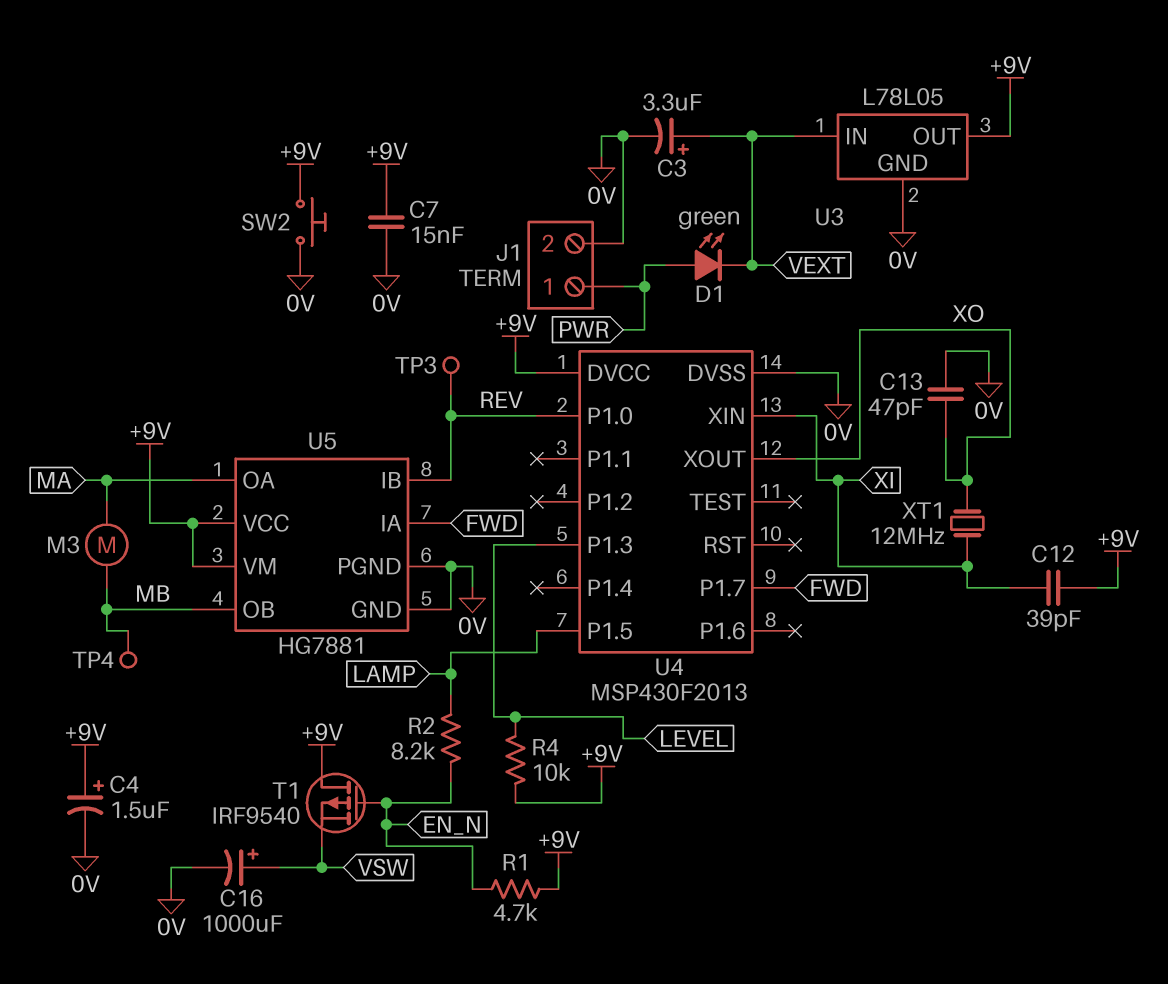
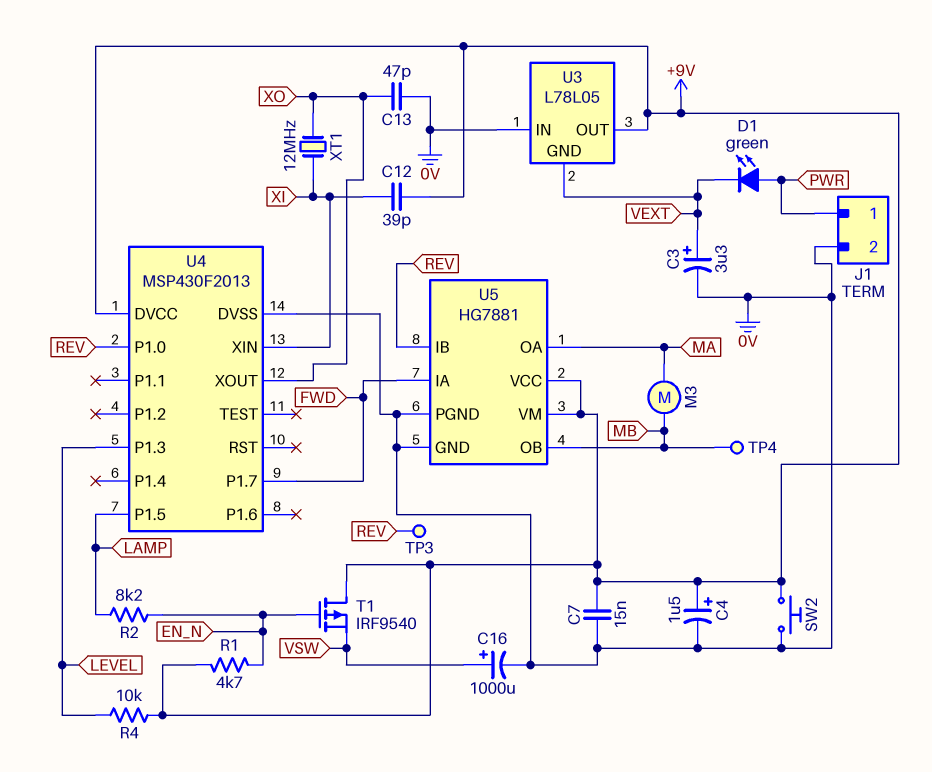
U3 pin GND: 0V -> VEXT
U3 pin IN: VEXT -> 0V

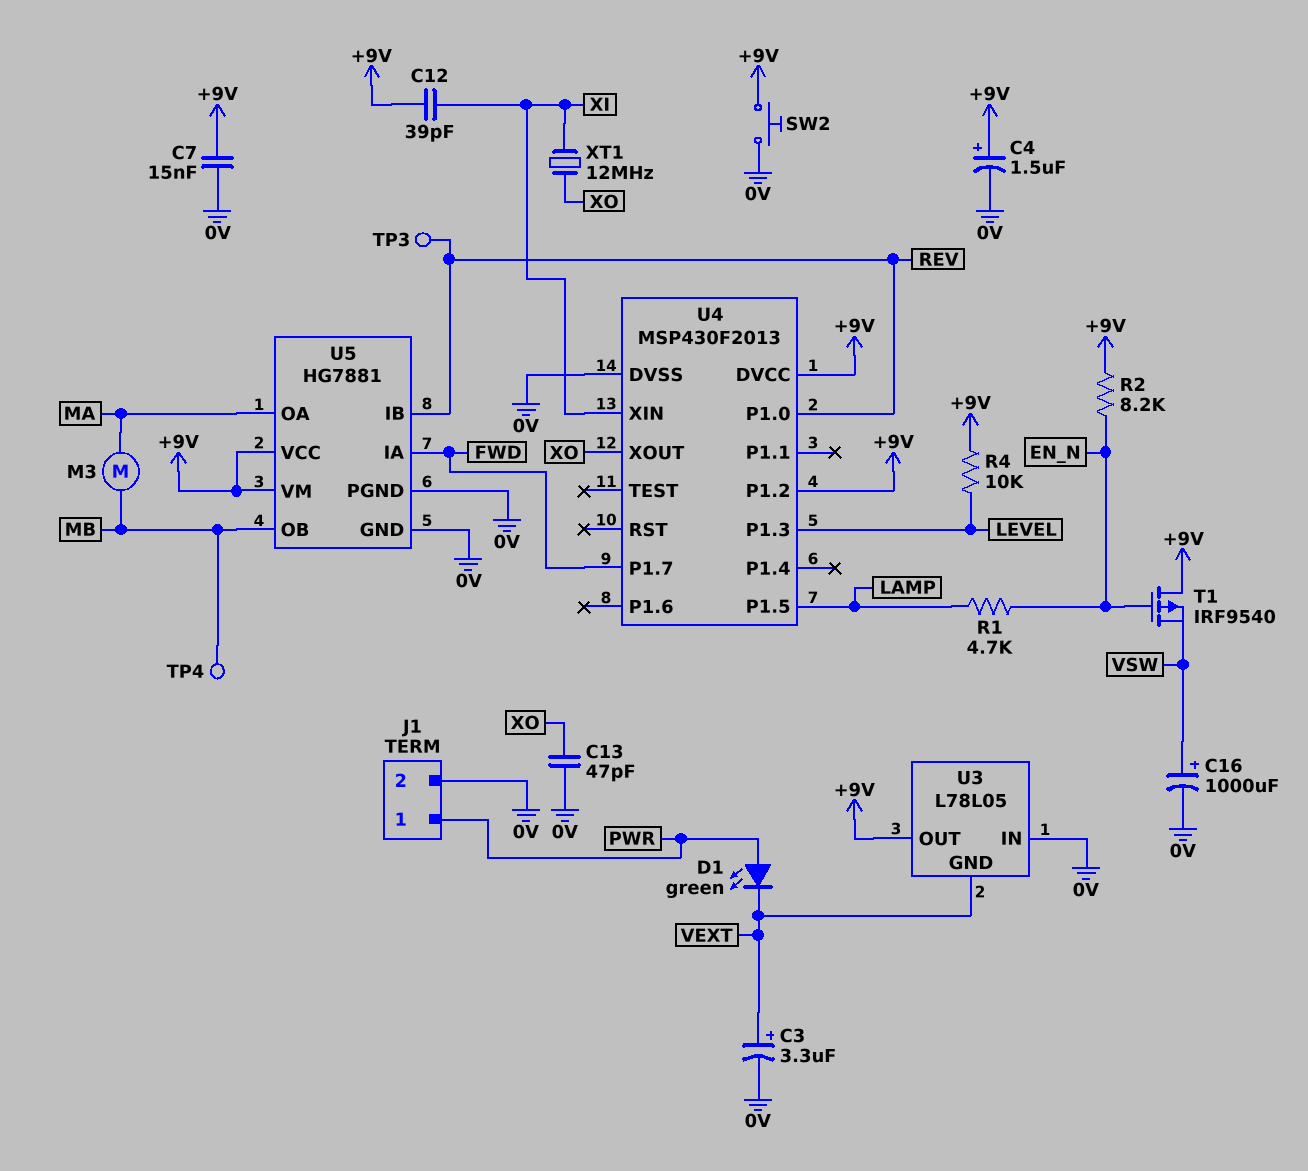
R1: 4.7k (+9V, EN_N) -> 4.7k (EN_N, LAMP)
R2: 8.2k (EN_N, LAMP) -> 8.2k (+9V, EN_N)
U4 pin P1.2: none -> +9V

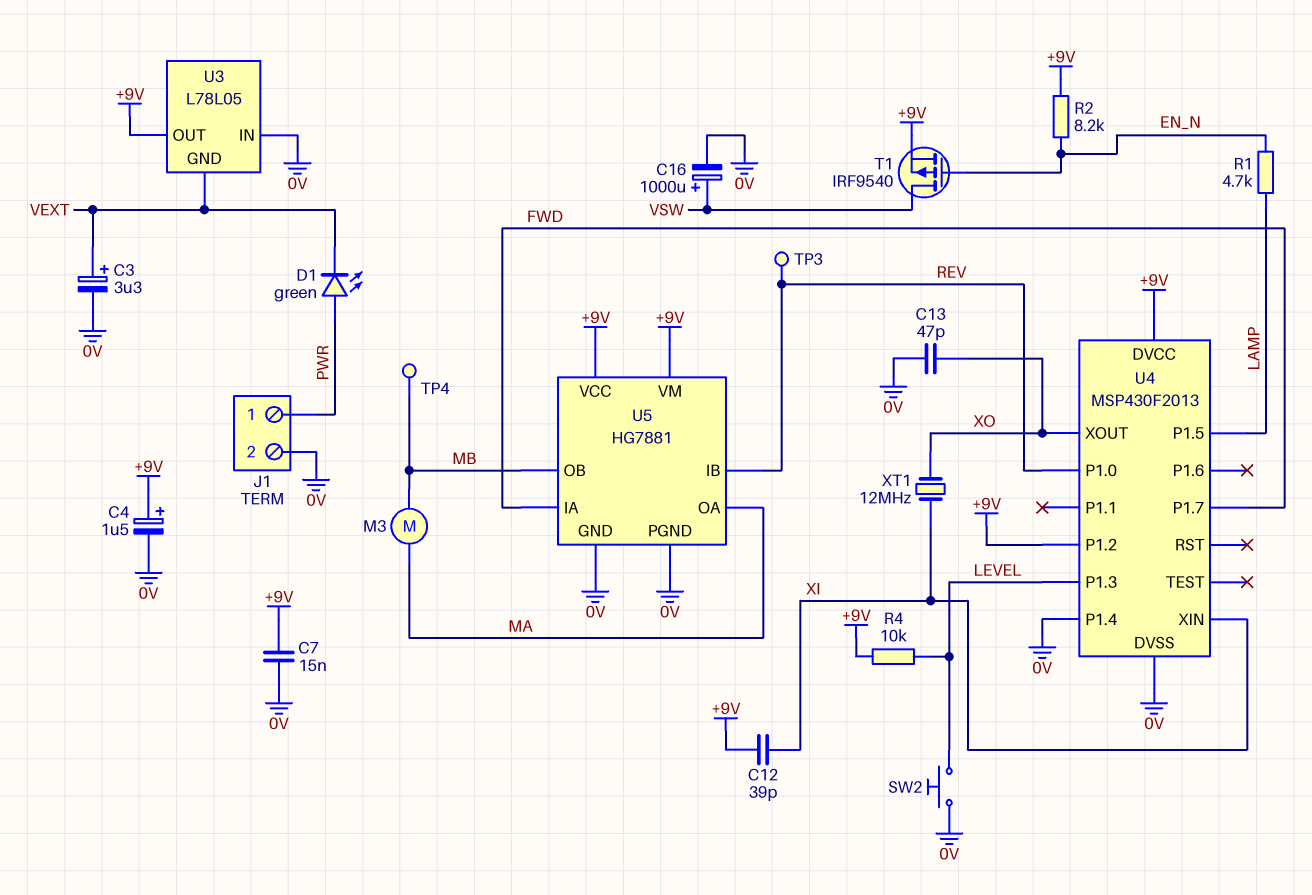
SW2: button (+9V, 0V) -> button (0V, LEVEL)
T1: PMOS IRF9540 (G EN_N, D +9V, S VSW) -> PMOS IRF9540 (G EN_N, D VSW, S +9V)
U4 pin P1.4: none -> 0V

